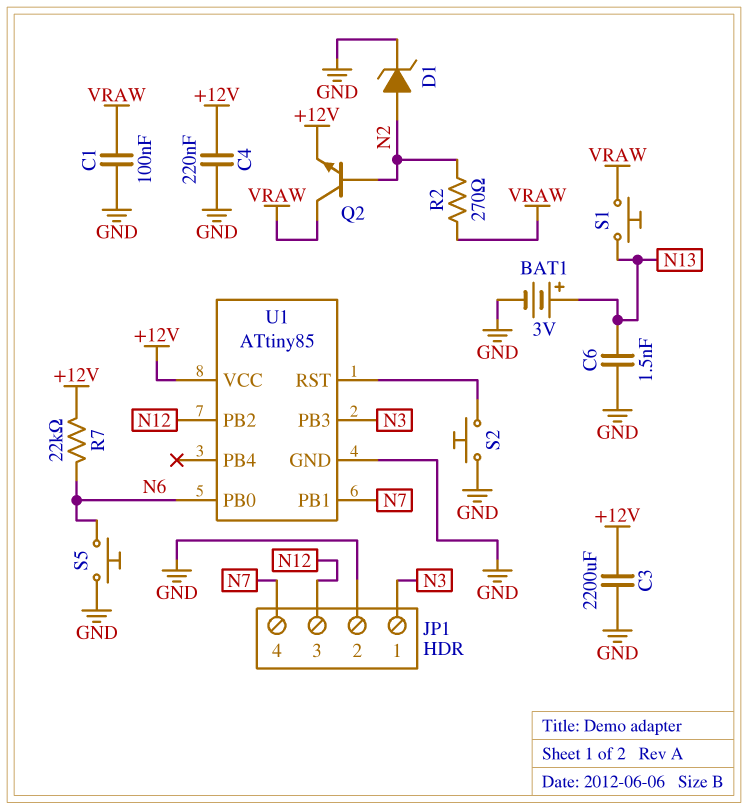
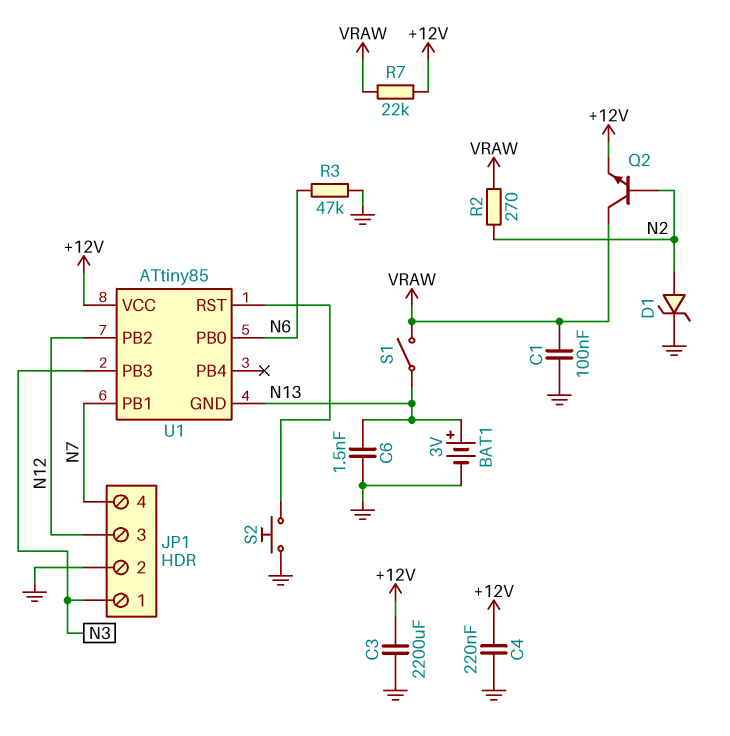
R3: none -> 47k (GND, N6)
R7: 22k (+12V, N6) -> 22k (+12V, VRAW)
S1: button (N13, VRAW) -> switch (N13, VRAW)
S5: button (GND, N6) -> none
U1 pin GND: GND -> N13

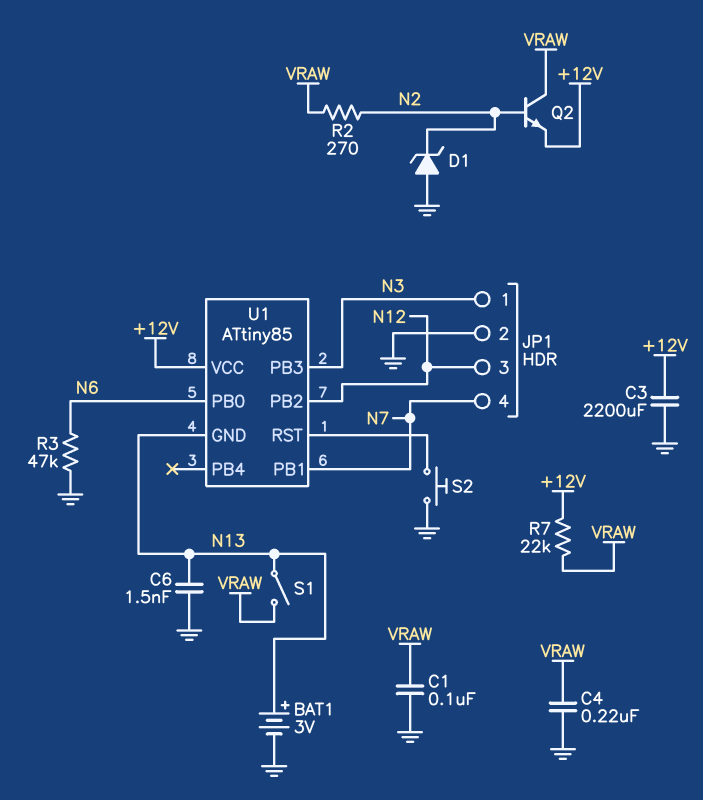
C4: 220nF (+12V, GND) -> 220nF (GND, VRAW)
D1: zener (A N2, K GND) -> zener (A GND, K N2)

